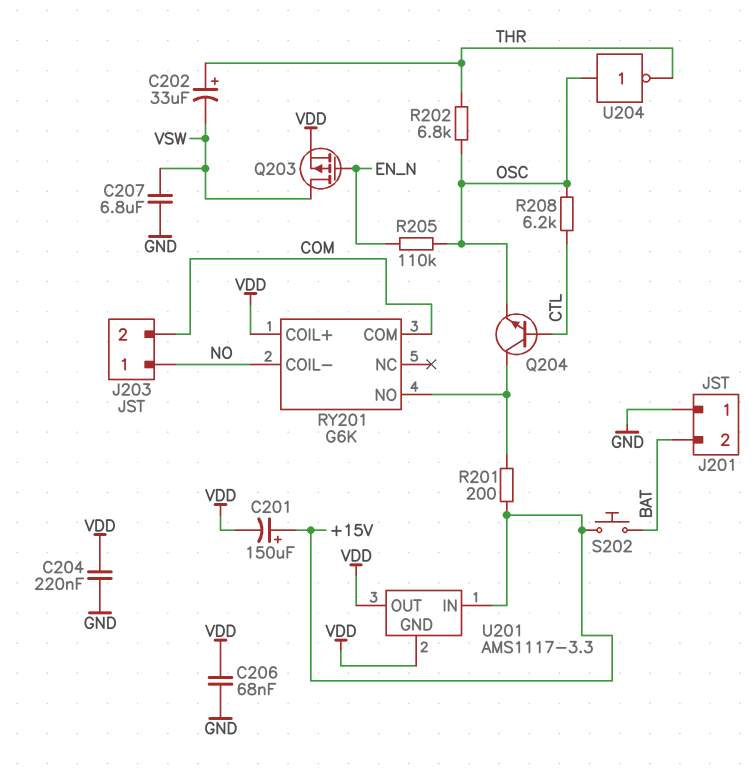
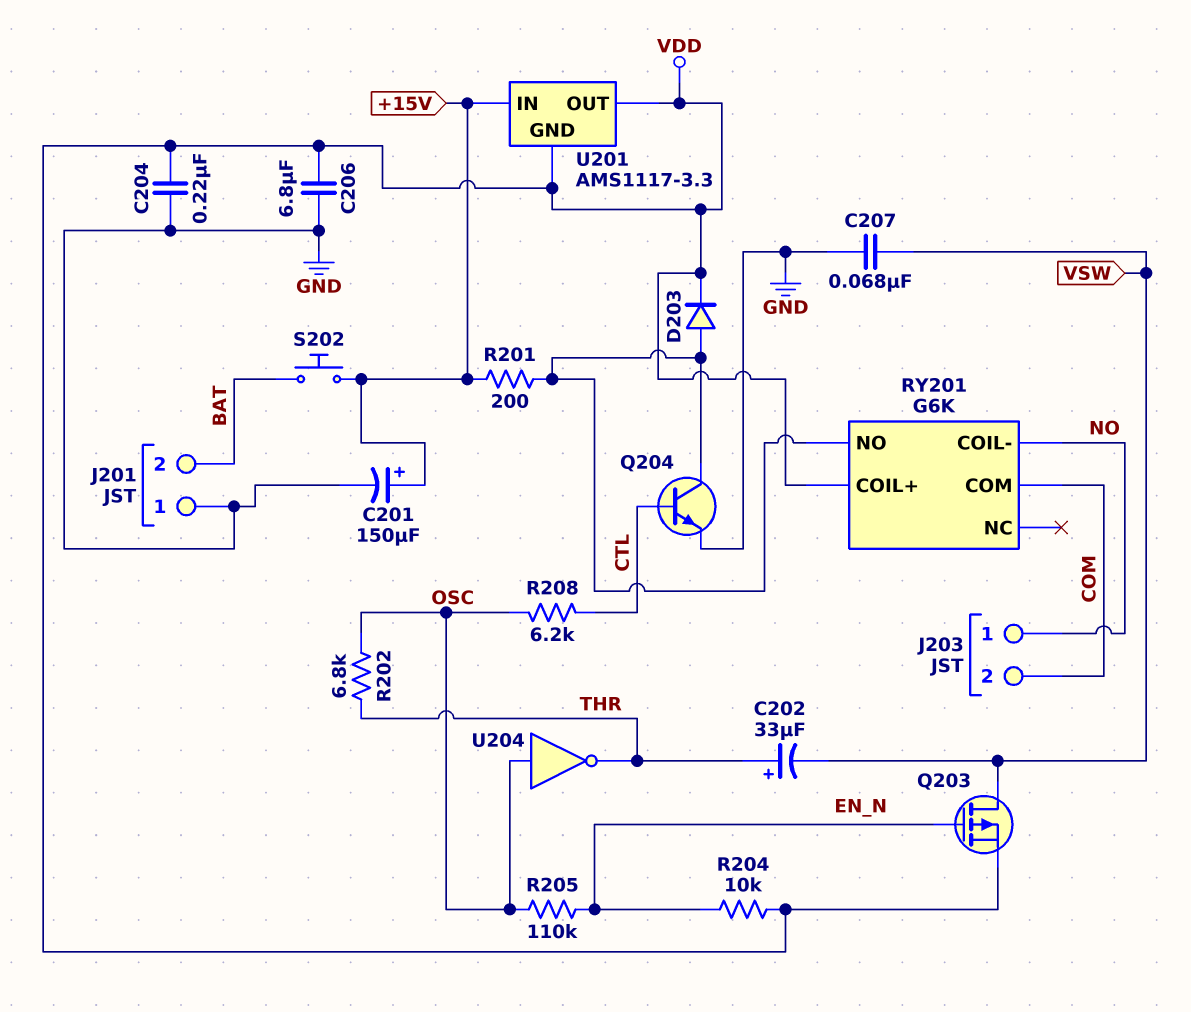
C201: 150uF (plus +15V, minus VDD) -> 150uF (plus +15V, minus GND)
C206: 68nF (GND, VDD) -> 6.8uF (GND, VDD)
C207: 6.8uF (GND, VSW) -> 68nF (GND, VSW)
D203: none -> diode (A RY201/NO, K VDD)
Q204: NPN (B CTL, C RY201/NO, E OSC) -> NPN (B CTL, C RY201/NO, E GND)
R204: none -> 10k (EN_N, VDD)

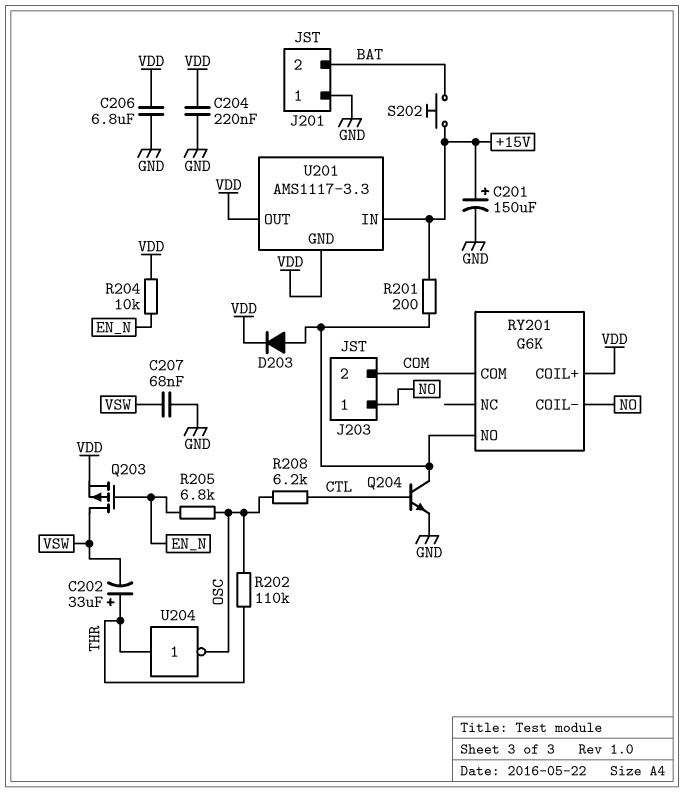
R202: 6.8k (OSC, THR) -> 110k (OSC, THR)
R205: 110k (EN_N, OSC) -> 6.8k (EN_N, OSC)
U204: NOT (in OSC, out THR) -> NOT (in THR, out OSC)

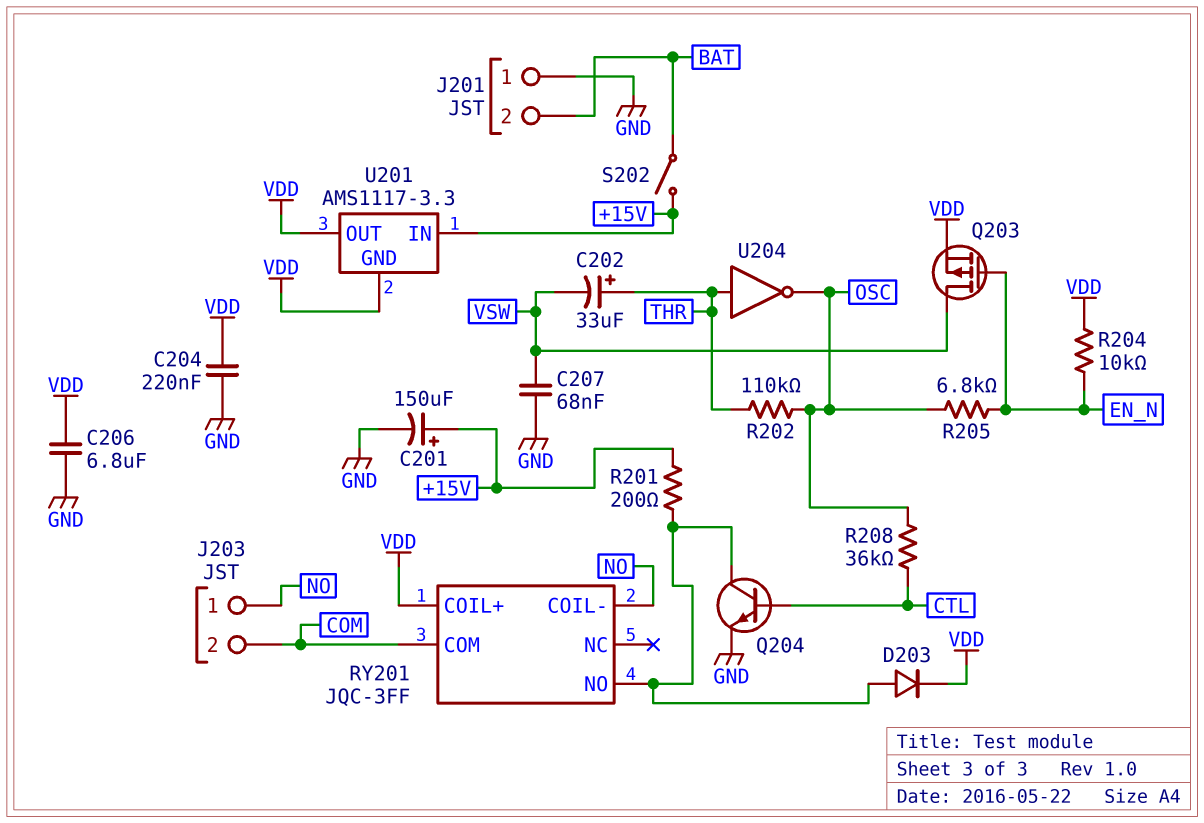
R208: 6.2k (CTL, OSC) -> 36k (CTL, OSC)
RY201: G6K -> JQC-3FF
S202: button (+15V, BAT) -> switch (+15V, BAT)

